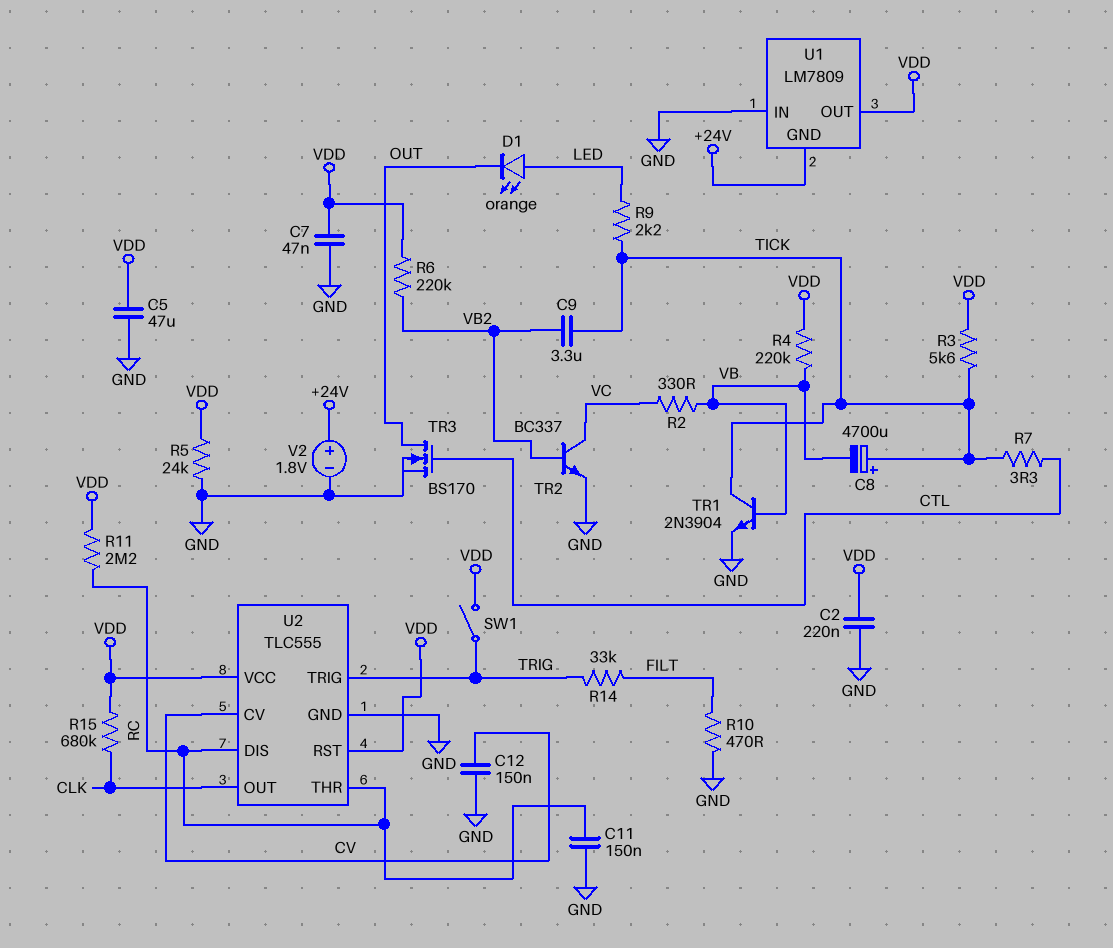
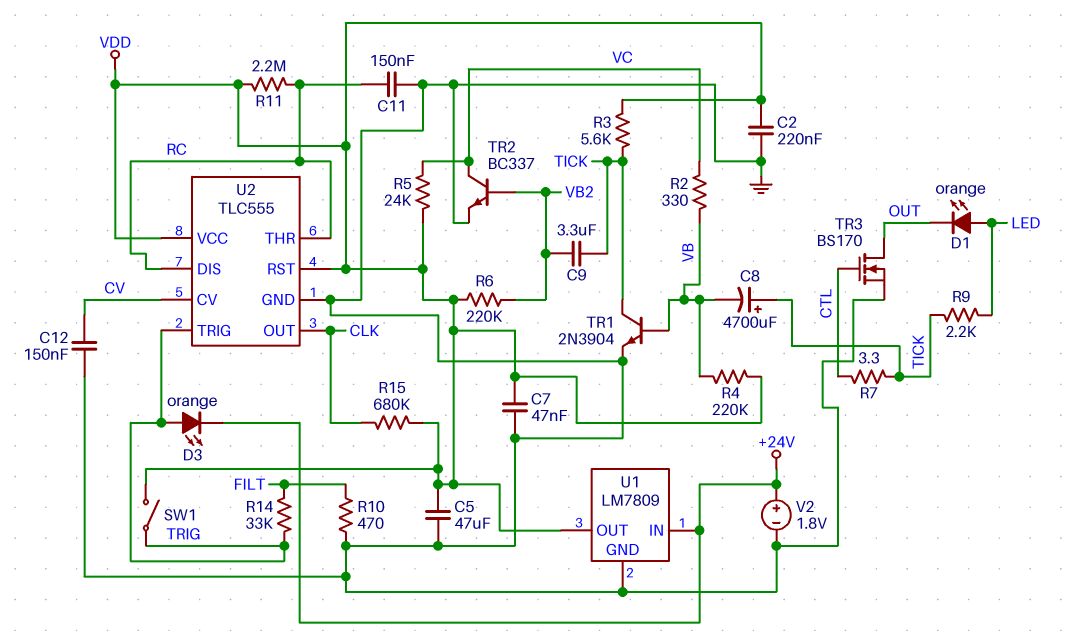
D3: none -> LED orange (A TRIG, K +24V)
R5: 24k (GND, VDD) -> 24k (VC, VDD)
U1 pin GND: +24V -> GND
U1 pin IN: GND -> +24V

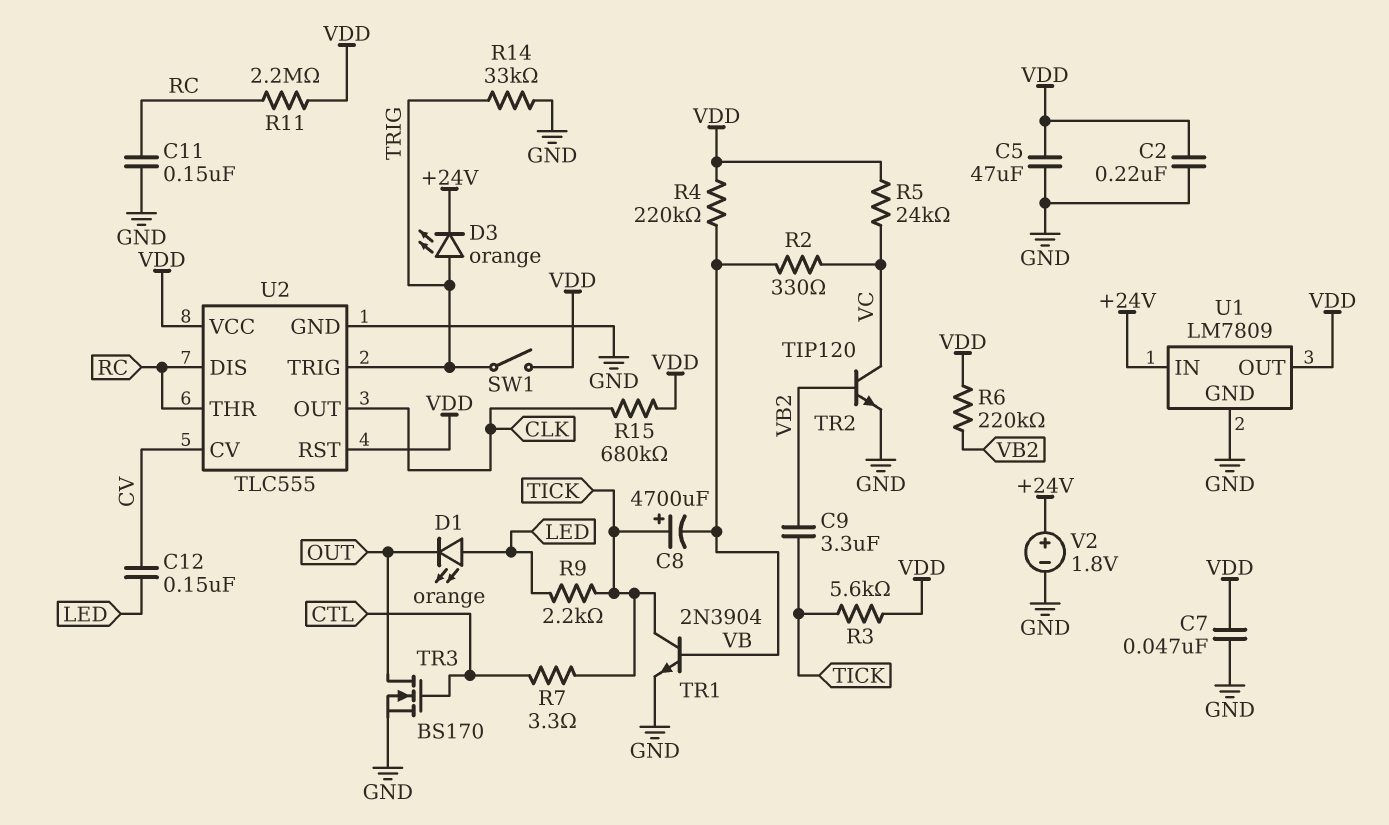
C12: 150nF (CV, GND) -> 150nF (CV, LED)
R10: 470 (FILT, GND) -> none
R14: 33k (FILT, TRIG) -> 33k (GND, TRIG)
TR2: NPN BC337 (B VB2, C VC, E GND) -> NPN TIP120 (B VB2, C VC, E GND)

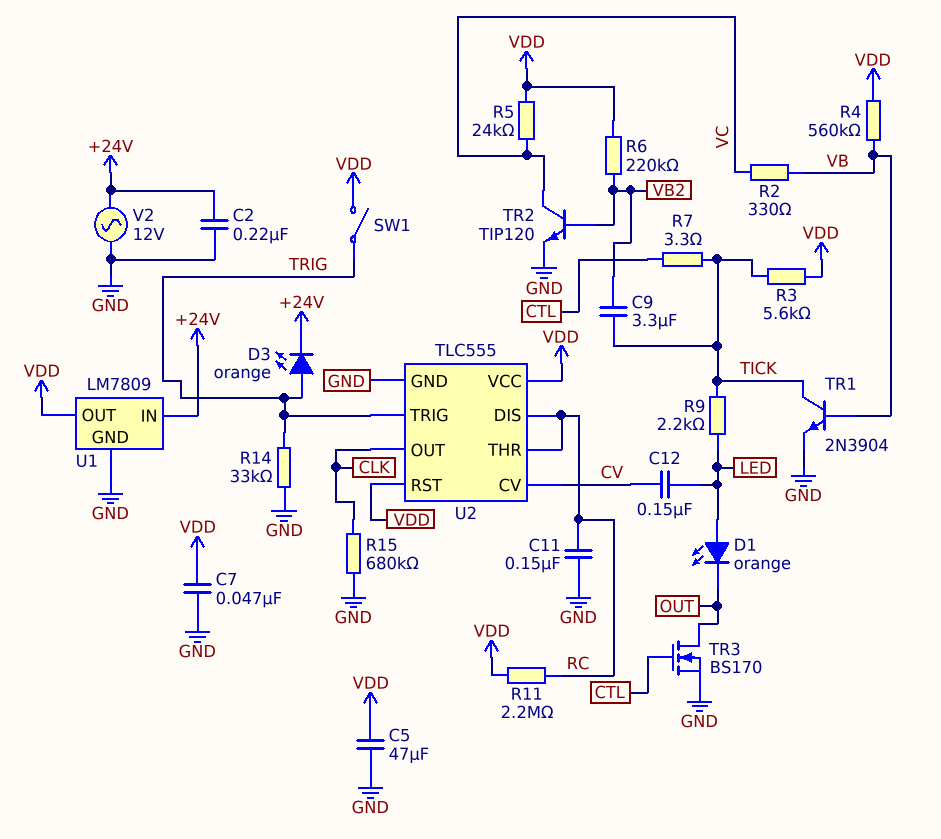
C2: 220nF (GND, VDD) -> 220nF (+24V, GND)
C8: 4700uF (plus TICK, minus VB) -> none
R4: 220k (VB, VDD) -> 560k (VB, VDD)
R15: 680k (CLK, VDD) -> 680k (CLK, GND)
V2: 1.8V (plus +24V, minus GND) -> AC 12V (+24V, GND)

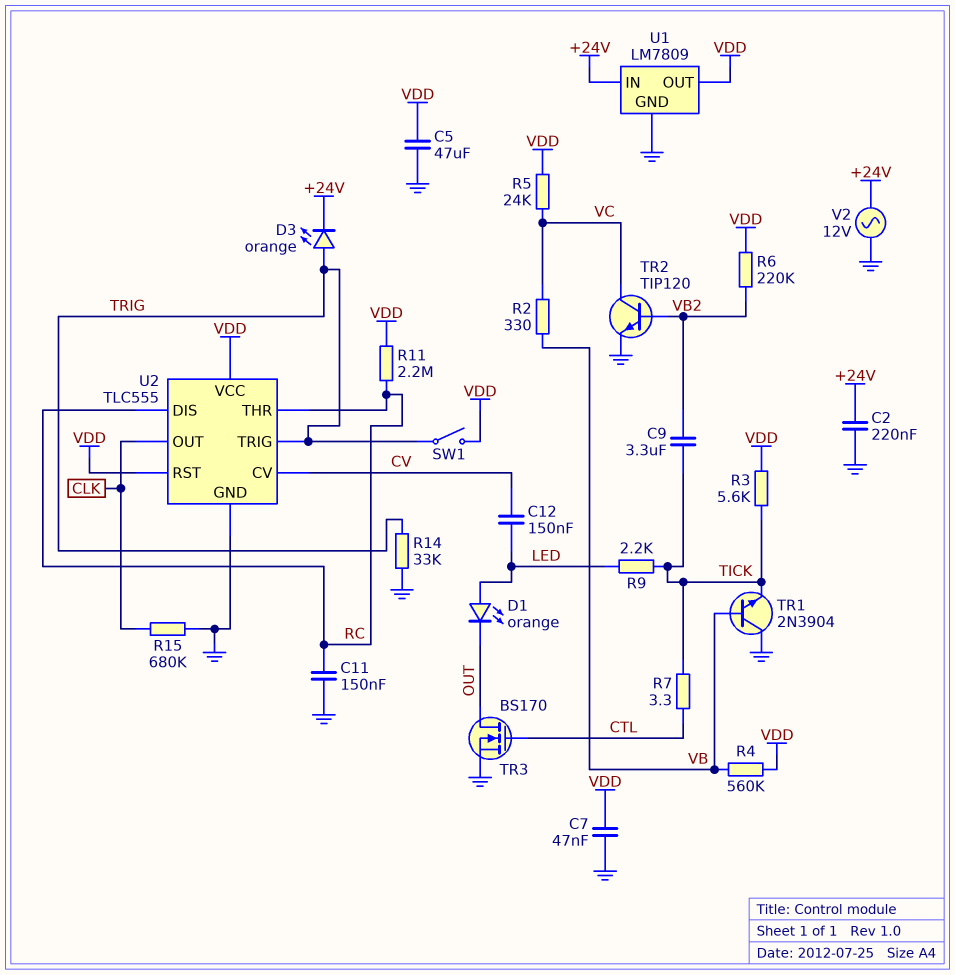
TR1: NPN 2N3904 (B VB, C TICK, E GND) -> NPN 2N3904 (B VB, C GND, E TICK)

